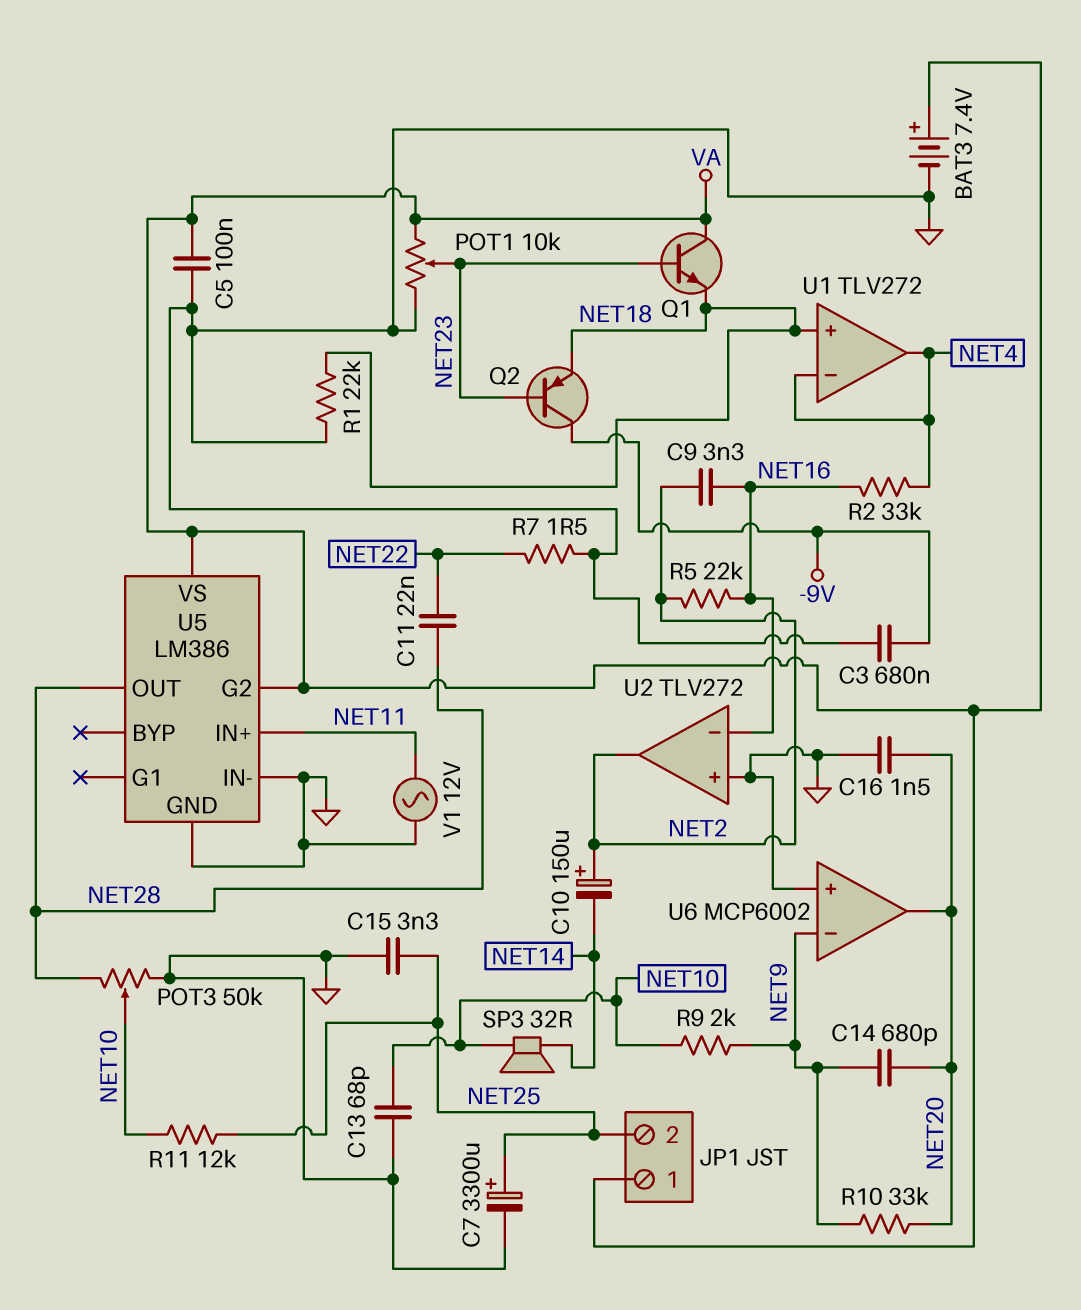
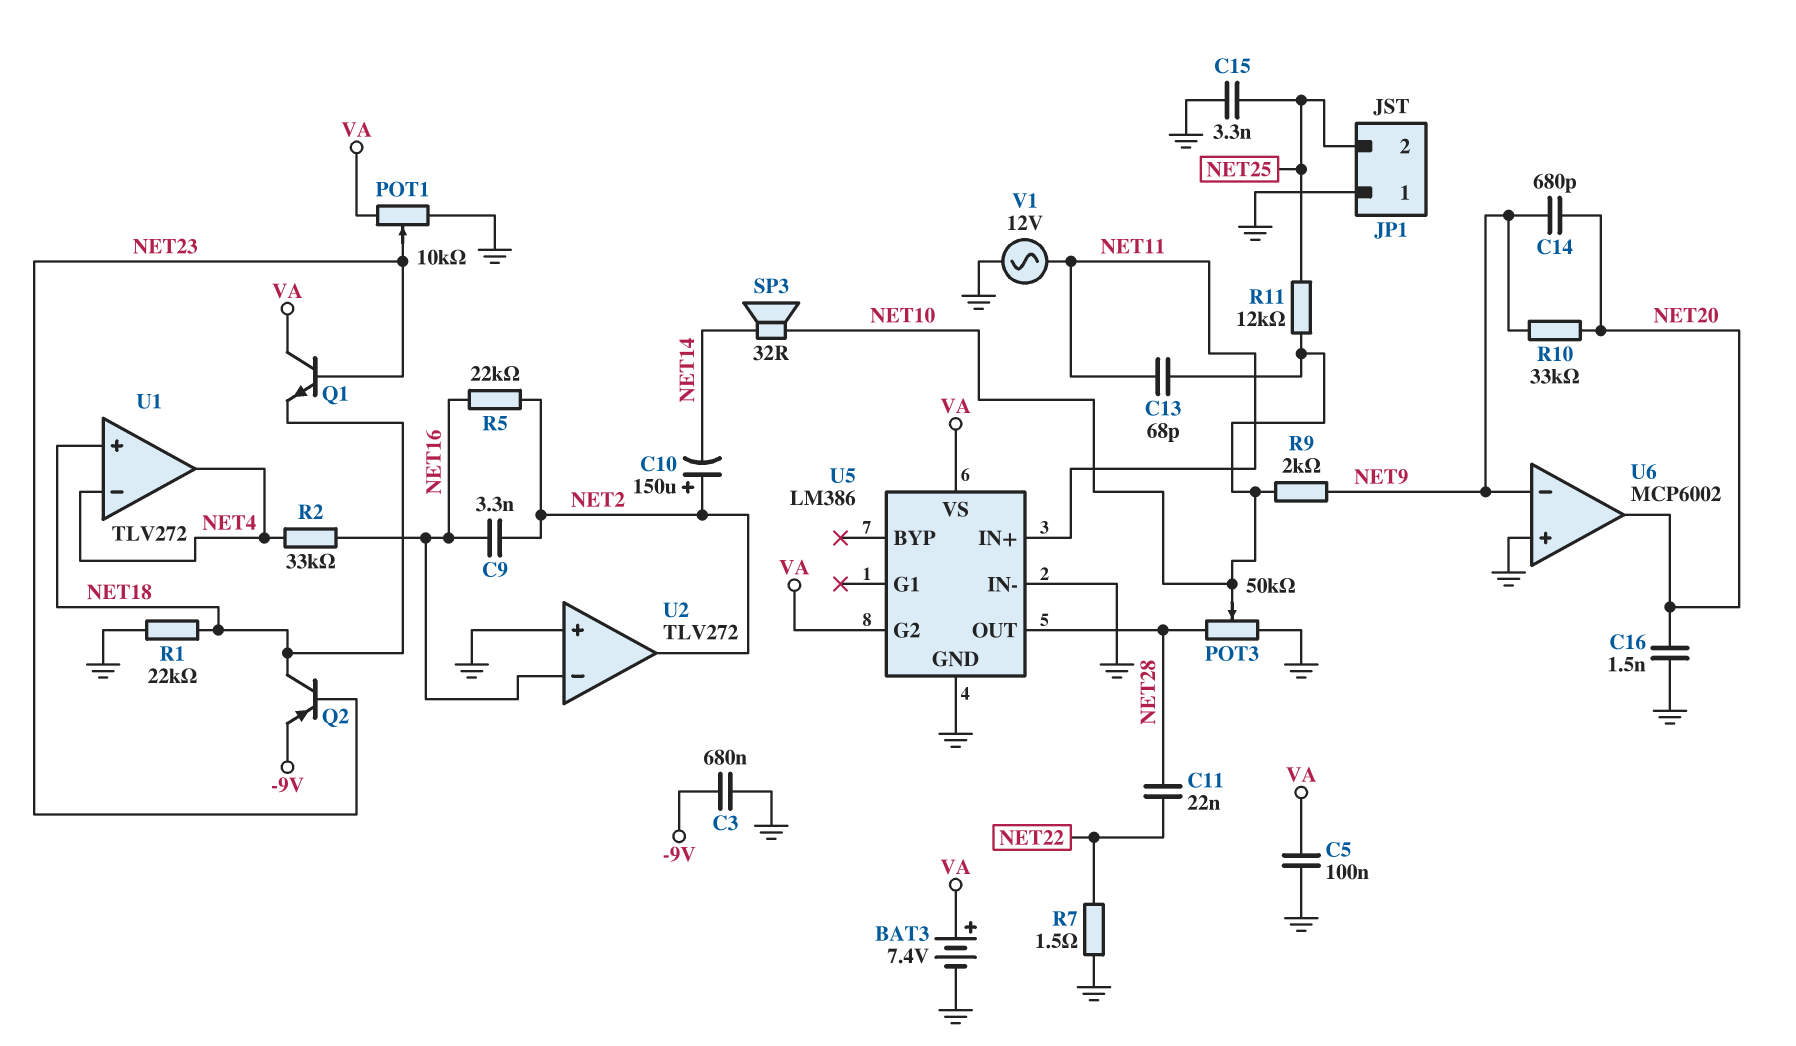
C7: 3300uF (plus NET25, minus GND) -> none
C13: 68pF (GND, NET10) -> 68pF (NET10, NET11)
JP1 pin 1: VA -> GND
Q2: PNP (B NET23, C -9V, E NET18) -> PNP (B NET23, C NET18, E -9V)

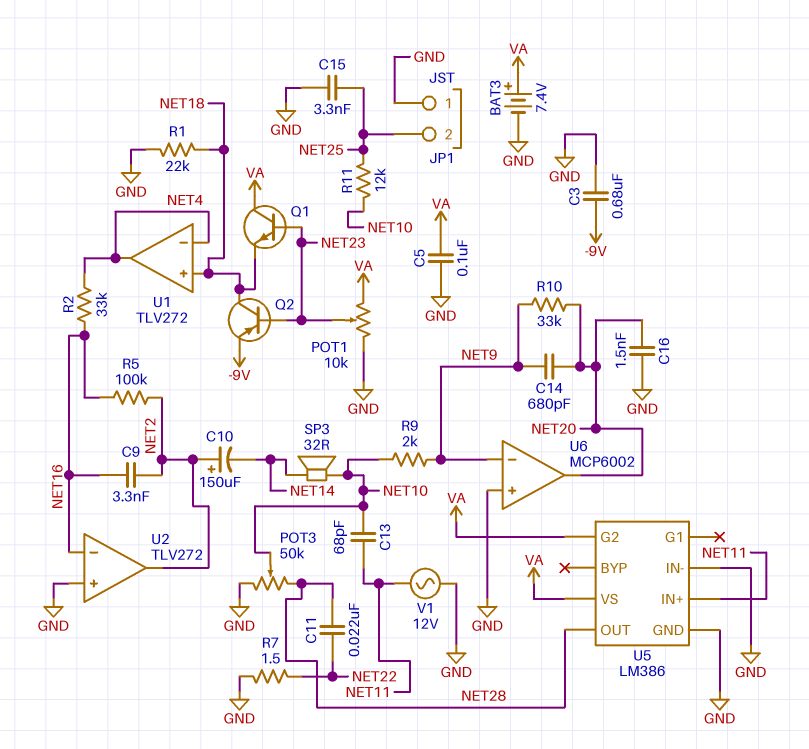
R5: 22k (NET2, NET16) -> 100k (NET2, NET16)

